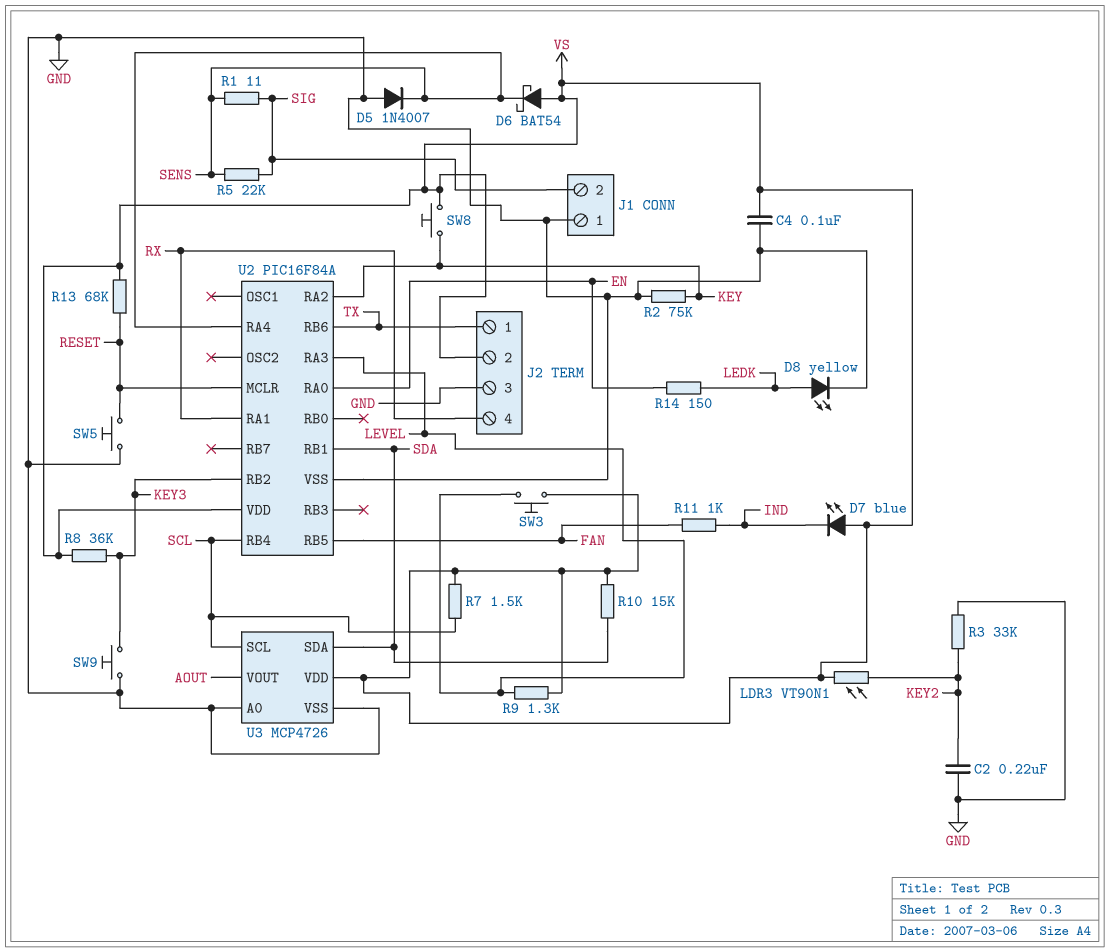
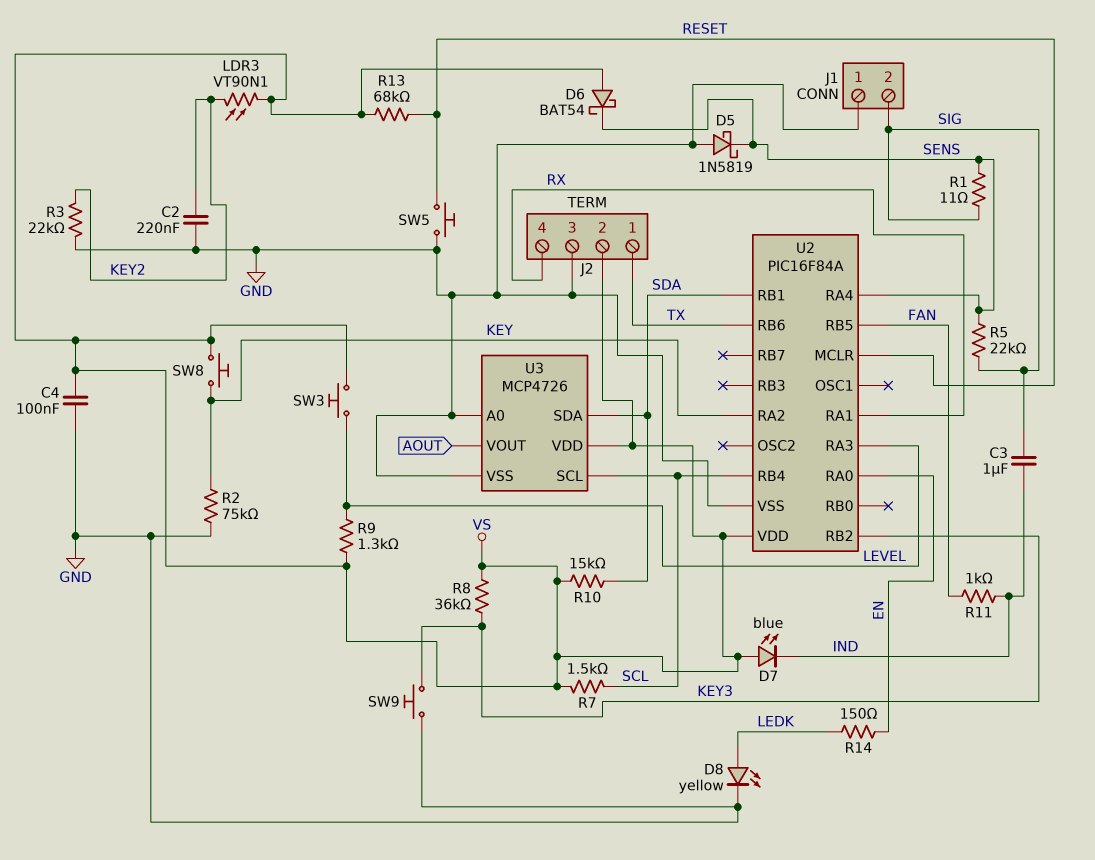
C3: none -> 1uF (IND, SIG)
D5: diode 1N4007 (A GND, K SENS) -> schottky 1N5819 (A GND, K SENS)
R3: 33k (GND, KEY2) -> 22k (GND, KEY2)

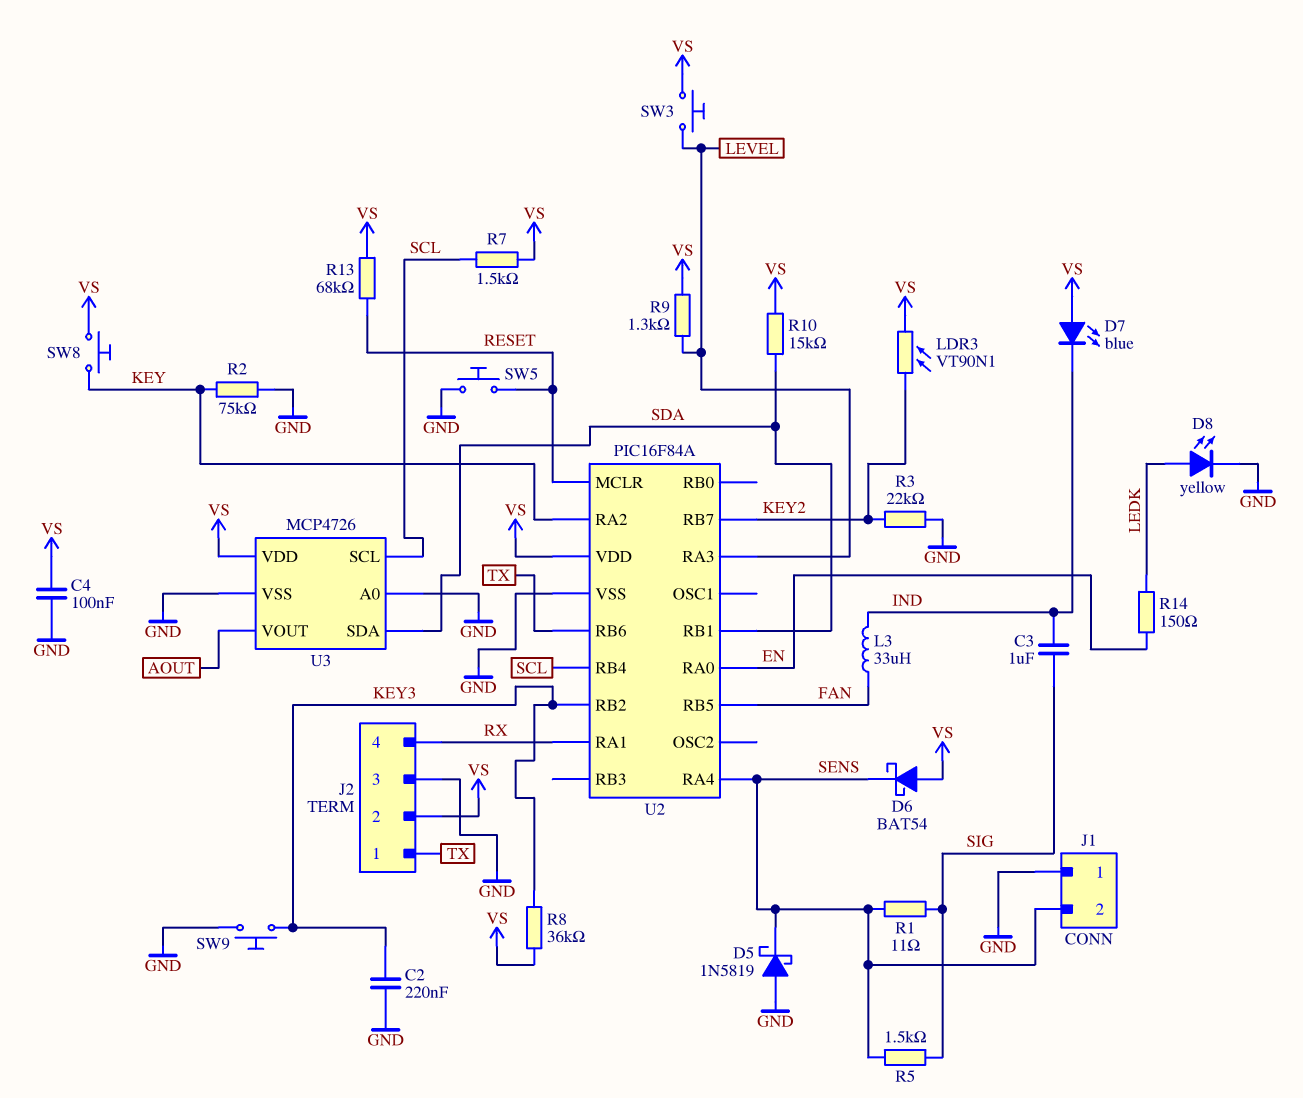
C2: 220nF (GND, KEY2) -> 220nF (GND, KEY3)
J1 pin 2: SIG -> SENS
L3: none -> 33uH (FAN, IND)
R5: 22k (SENS, SIG) -> 1.5k (SENS, SIG)
R11: 1k (FAN, IND) -> none
U2 pin RB7: none -> KEY2

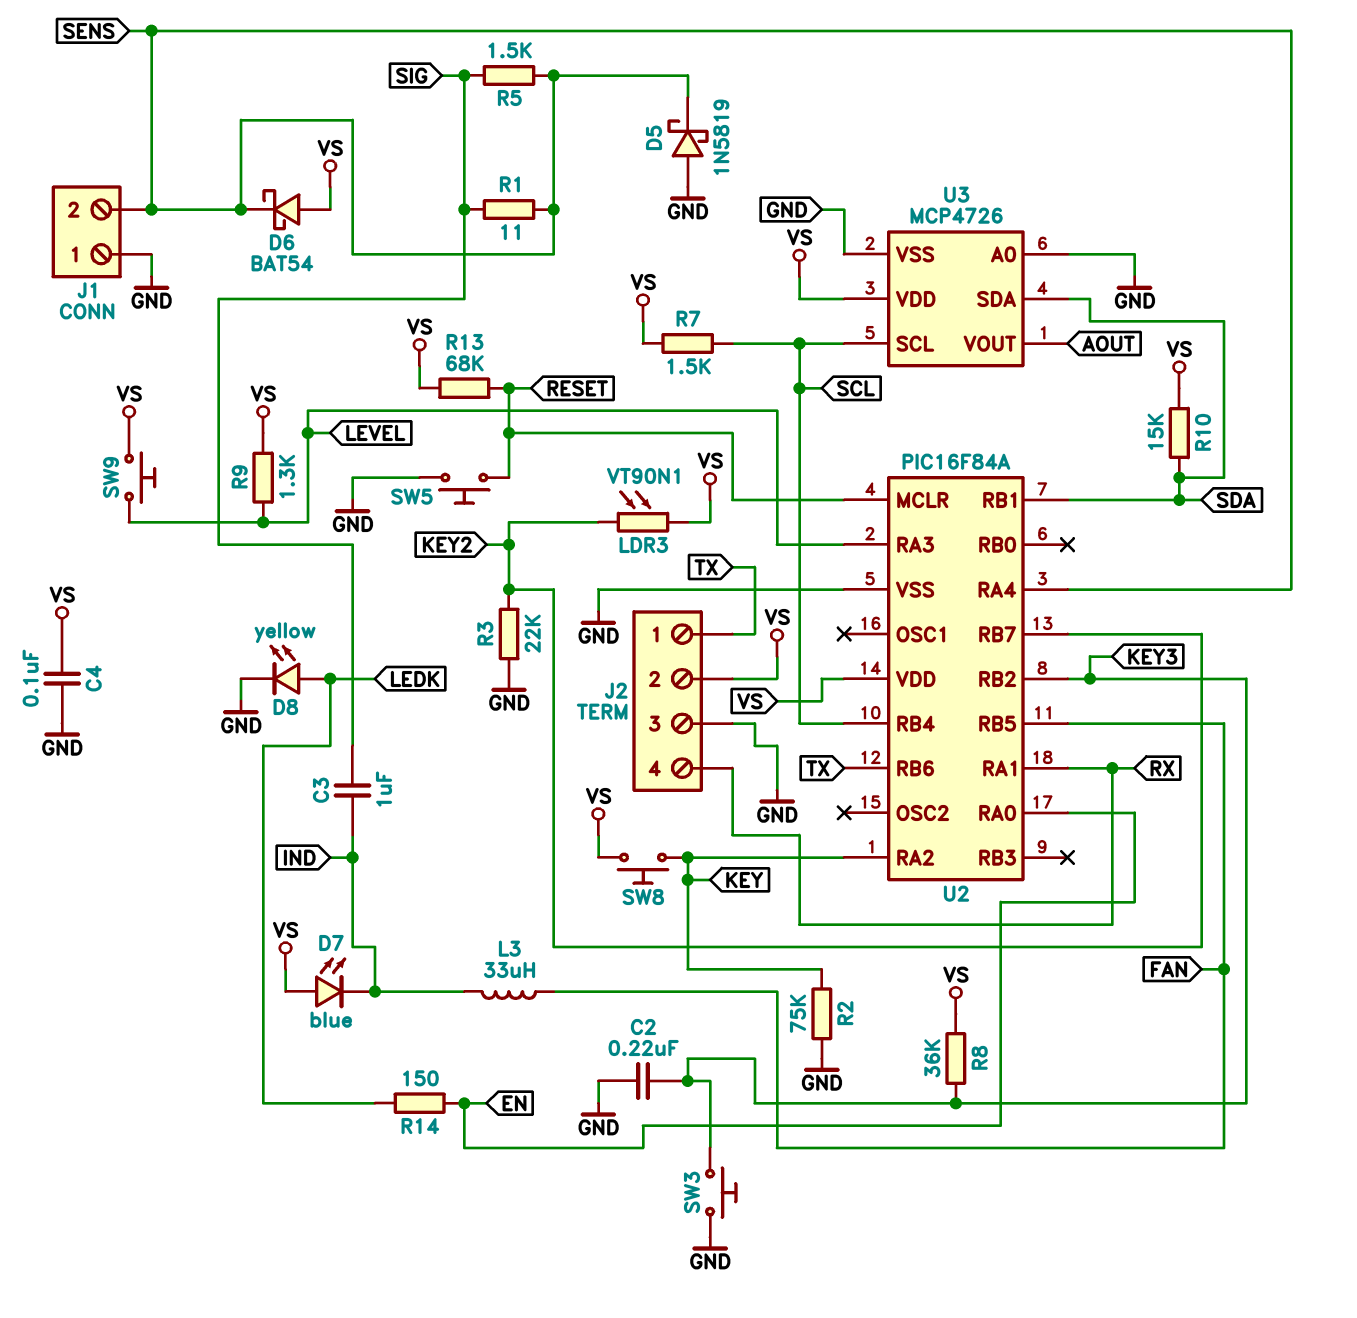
SW3: button (LEVEL, VS) -> button (GND, KEY3)
SW9: button (GND, KEY3) -> button (LEVEL, VS)

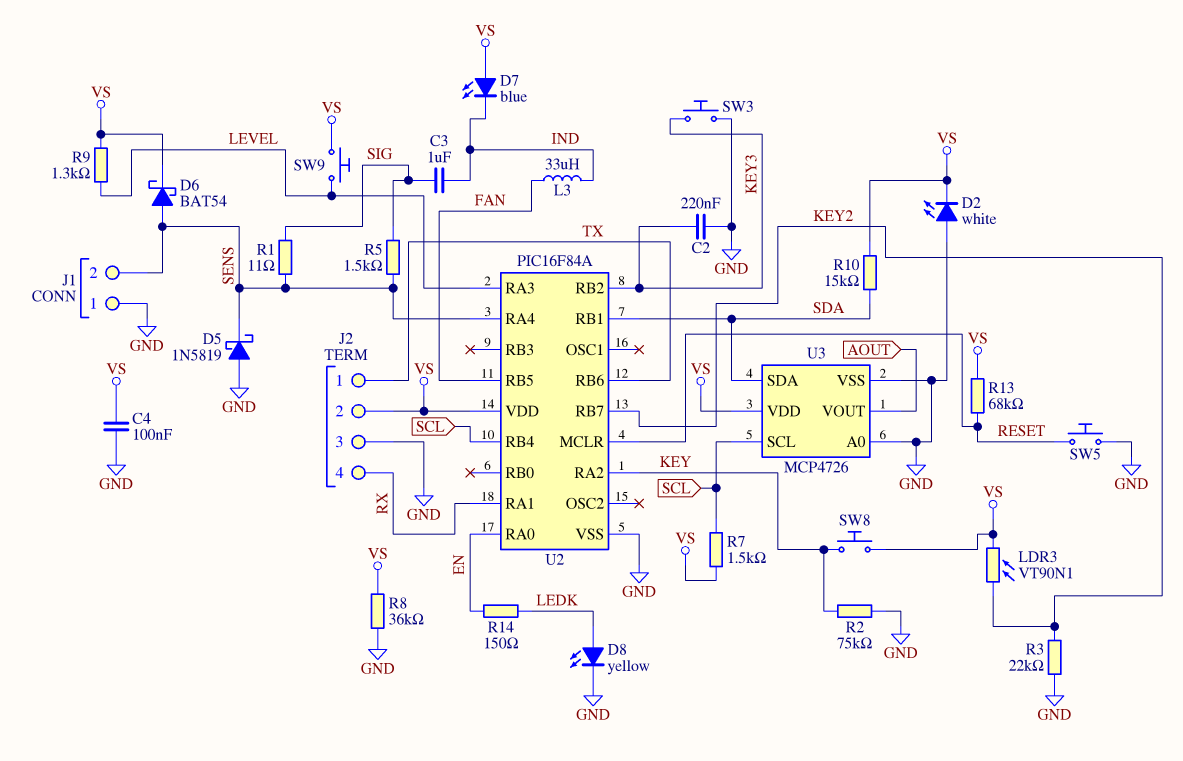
D2: none -> LED white (A GND, K VS)
D6: schottky BAT54 (A VS, K SENS) -> schottky BAT54 (A SENS, K VS)
R8: 36k (KEY3, VS) -> 36k (GND, VS)

